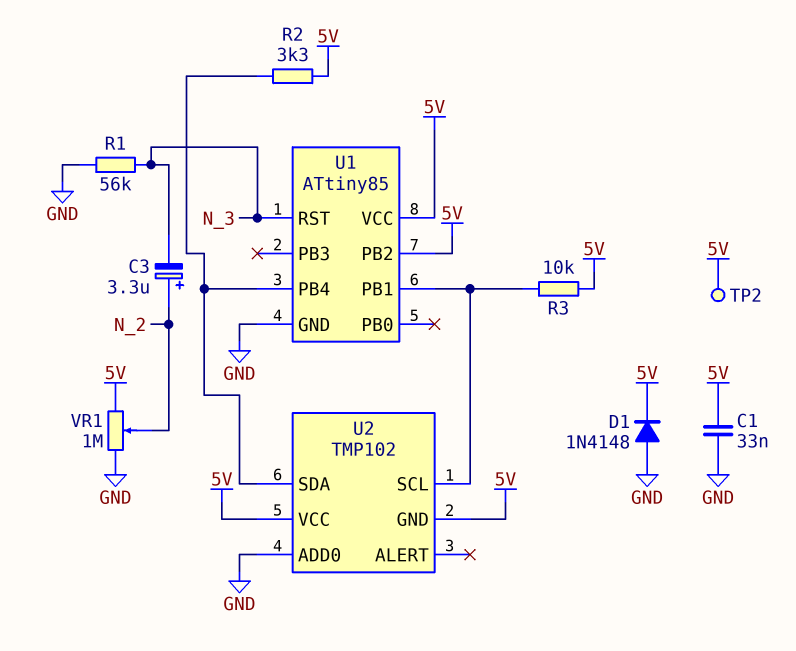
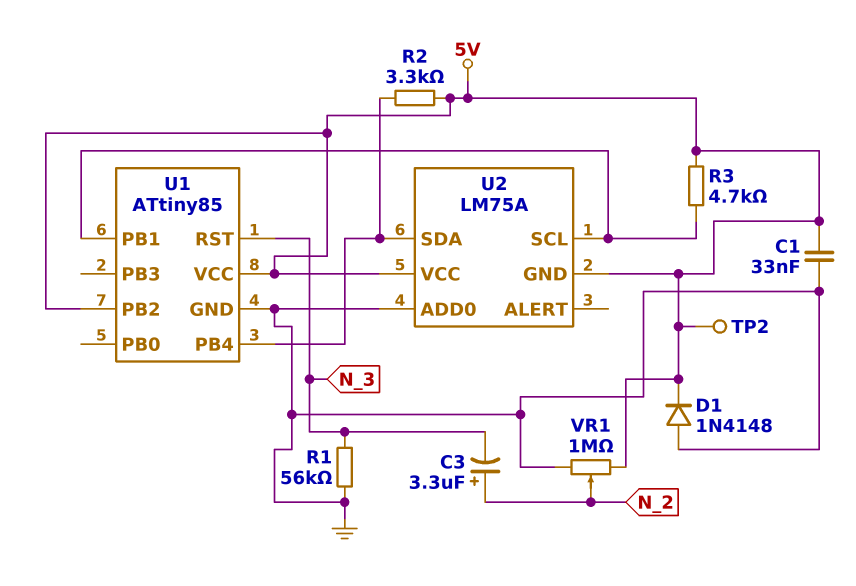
R3: 10k (5V, U1/PB1) -> 4.7k (5V, U1/PB1)
U2: TMP102 -> LM75A

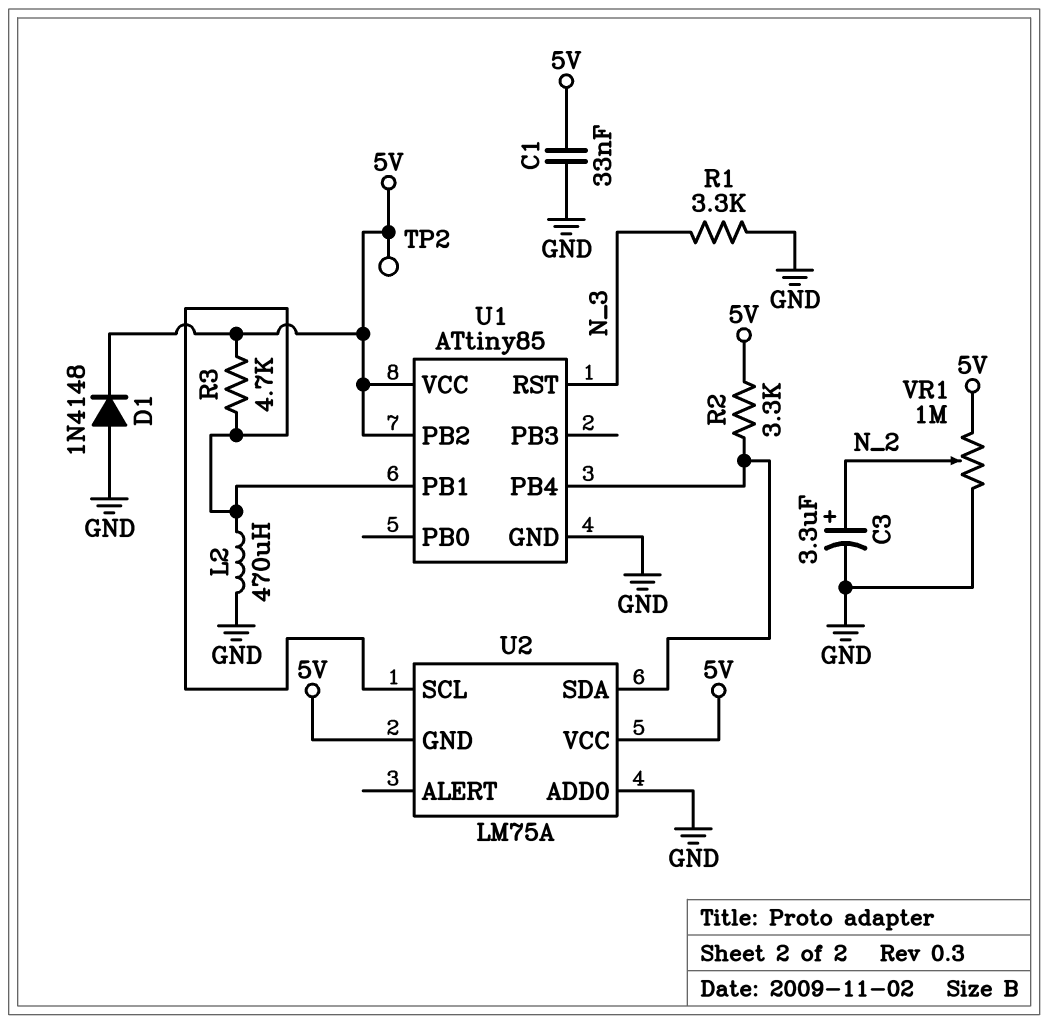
C3: 3.3uF (plus N_2, minus N_3) -> 3.3uF (plus N_2, minus GND)
L2: none -> 470uH (GND, U1/PB1)
R1: 56k (GND, N_3) -> 3.3k (GND, N_3)

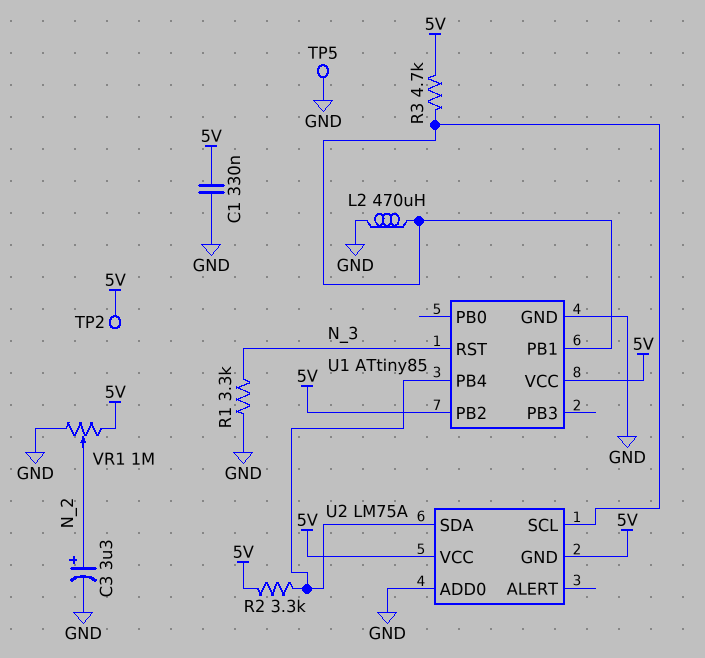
C1: 33nF (5V, GND) -> 330nF (5V, GND)
D1: diode 1N4148 (A GND, K 5V) -> none
TP5: none -> test point (GND)

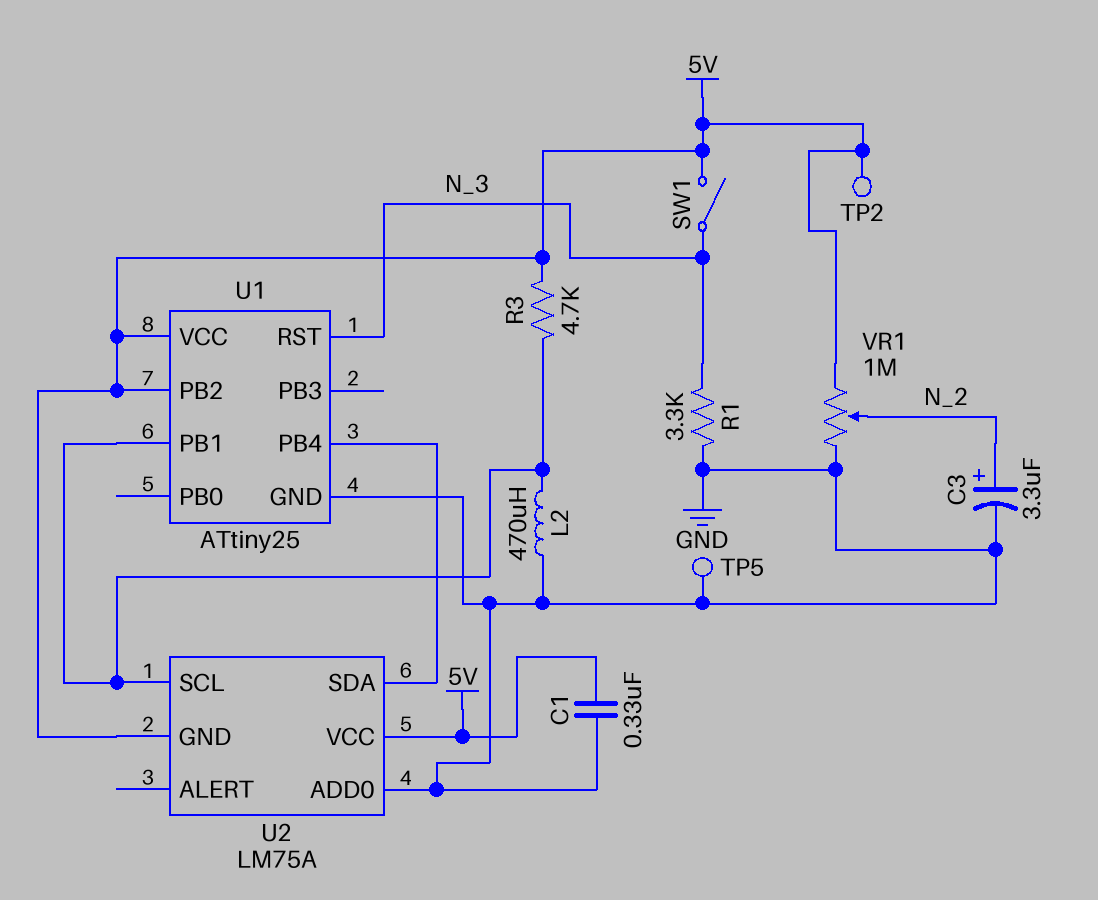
R2: 3.3k (5V, U1/PB4) -> none
SW1: none -> switch (5V, N_3)
U1: ATtiny85 -> ATtiny25

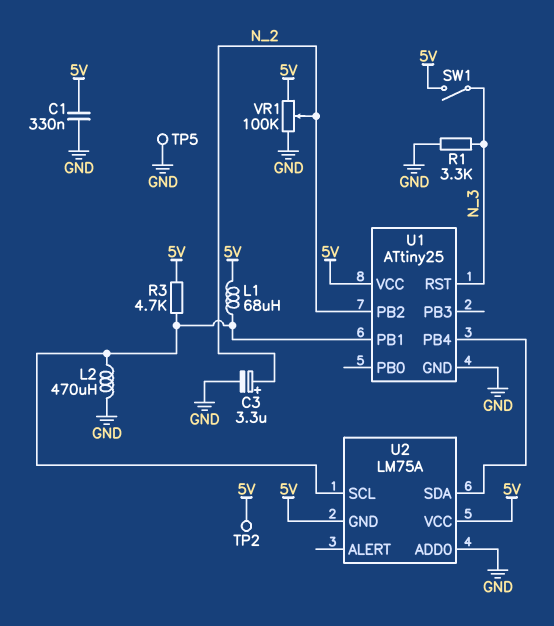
L1: none -> 68uH (5V, U1/PB1)
U1 pin PB2: 5V -> N_2
VR1: 1M (5V, GND, wiper N_2) -> 100k (5V, GND, wiper N_2)

